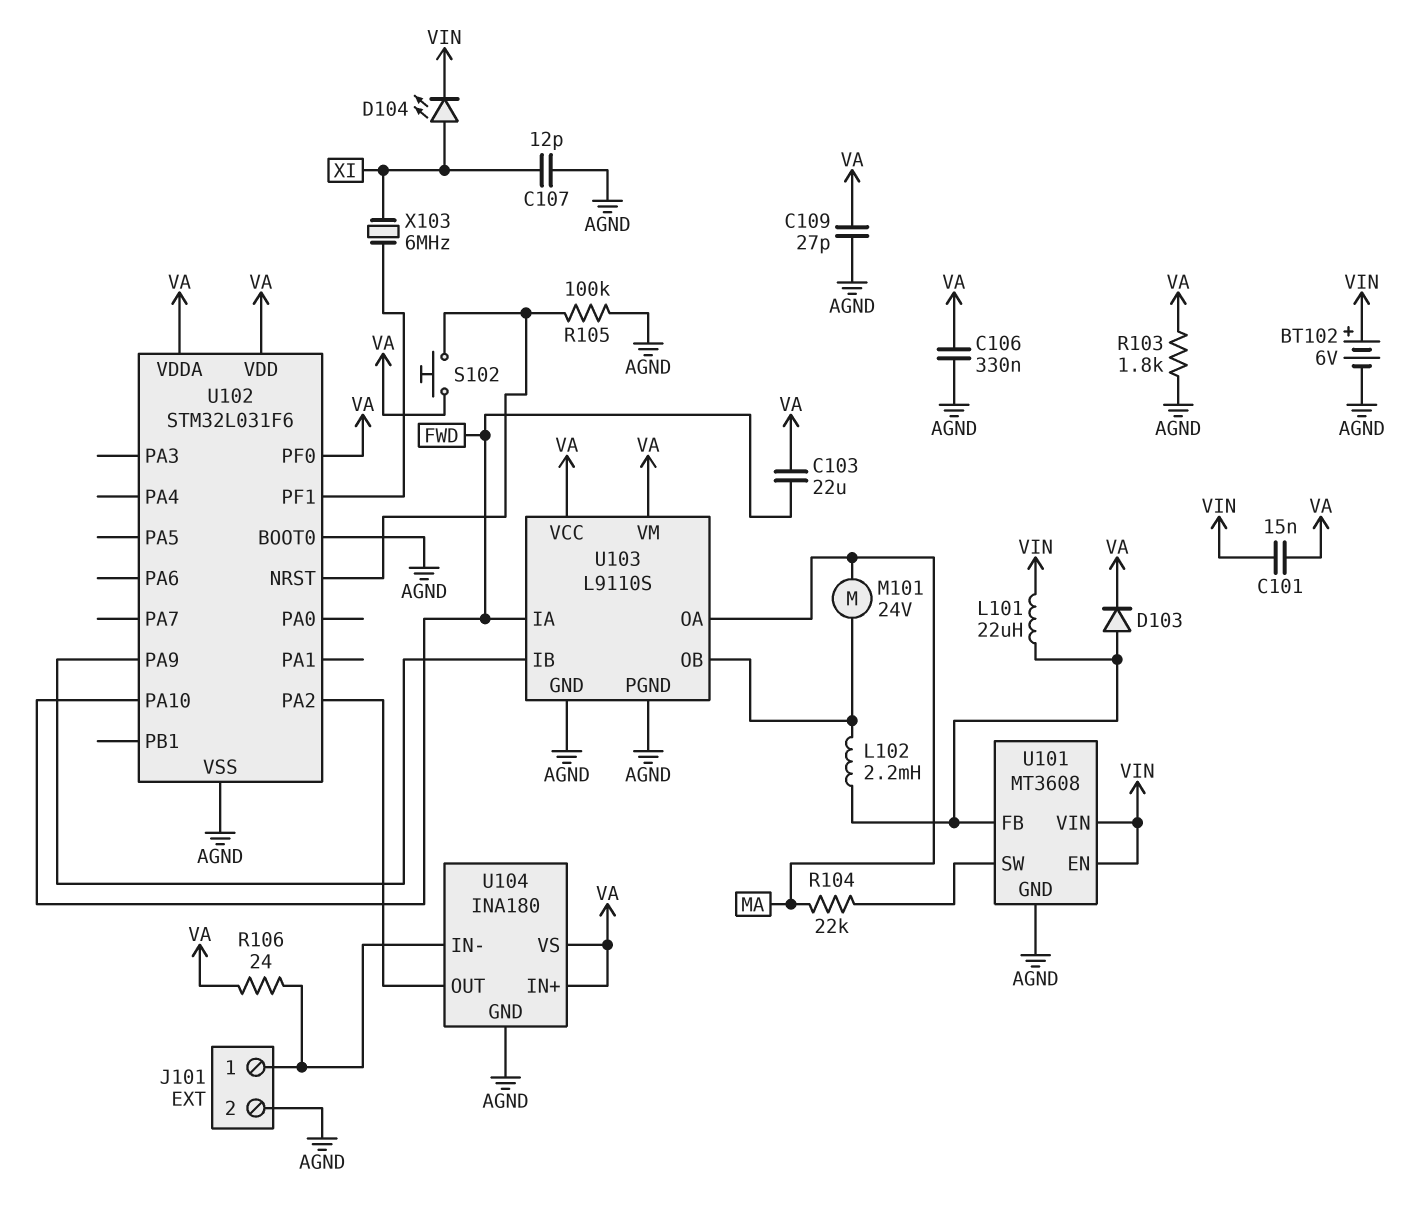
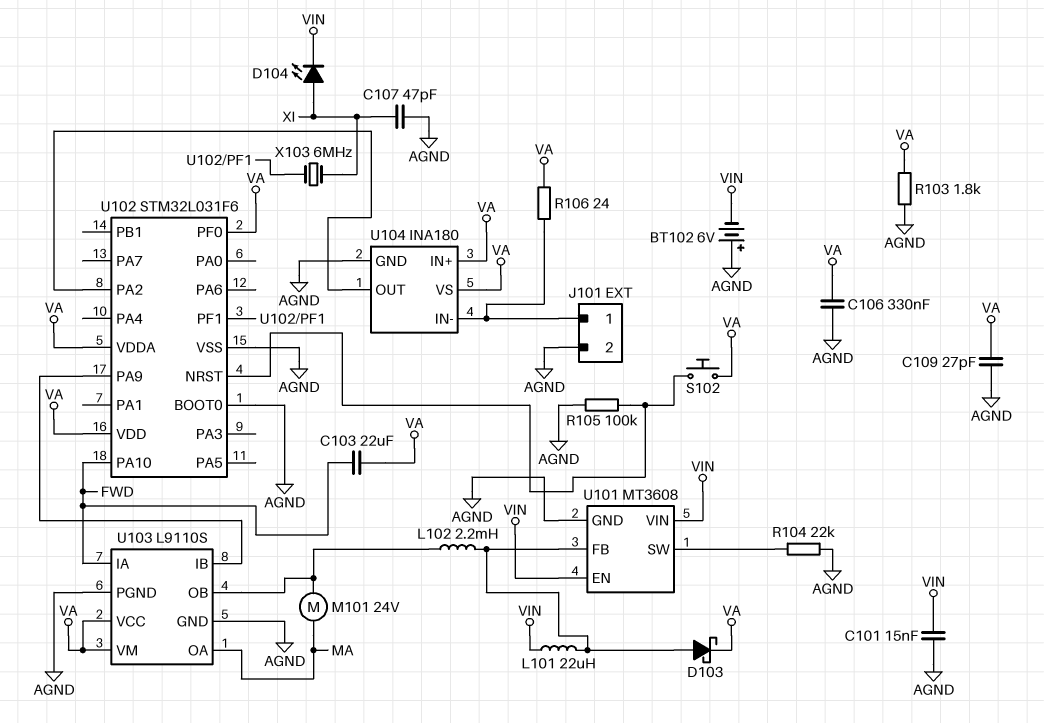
BT102: 6V (plus VIN, minus AGND) -> 6V (plus AGND, minus VIN)
C101: 15nF (VA, VIN) -> 15nF (AGND, VIN)
C107: 12pF (AGND, XI) -> 47pF (AGND, XI)
D103: diode (A U101/FB, K VA) -> schottky (A U101/FB, K VA)
R104: 22k (MA, U101/SW) -> 22k (AGND, U101/SW)

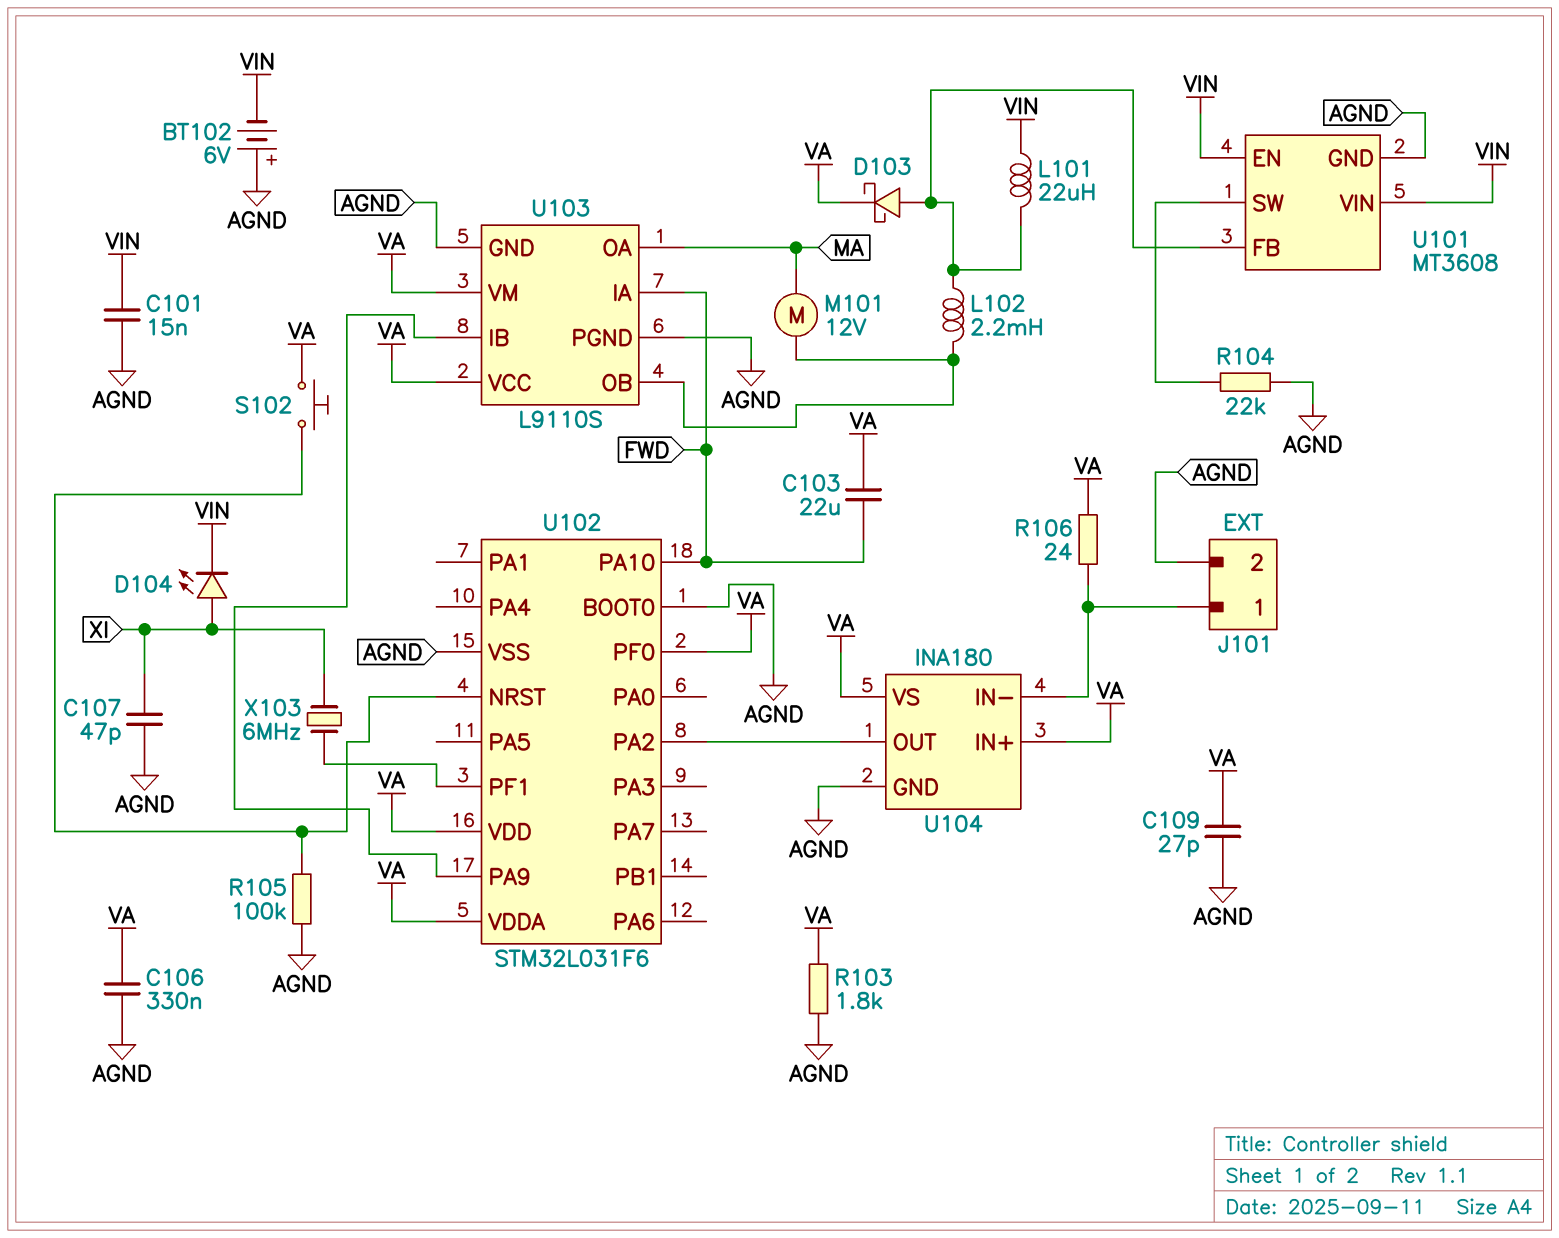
M101: motor 24V (MA, U103/OB) -> motor 12V (MA, U103/OB)

